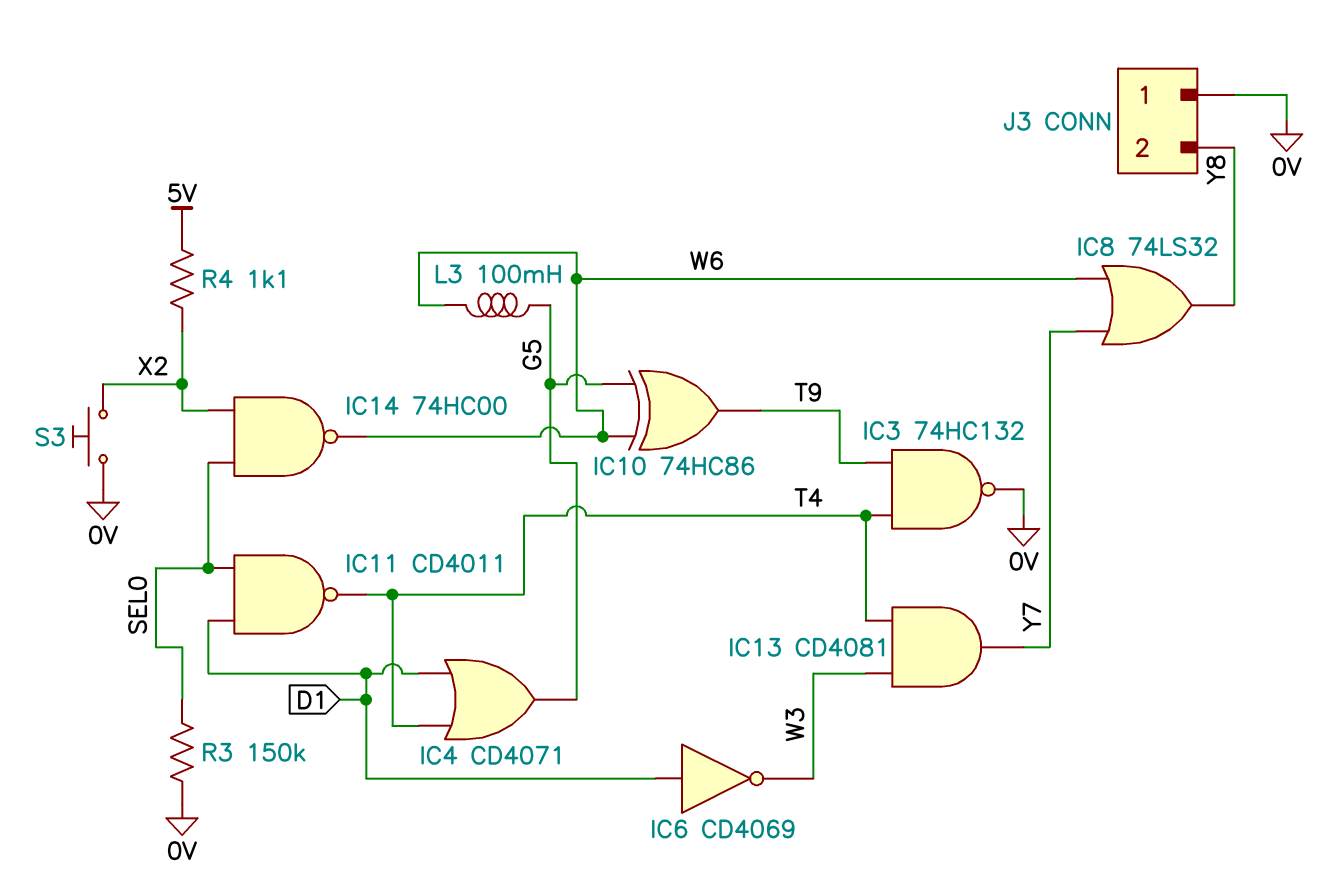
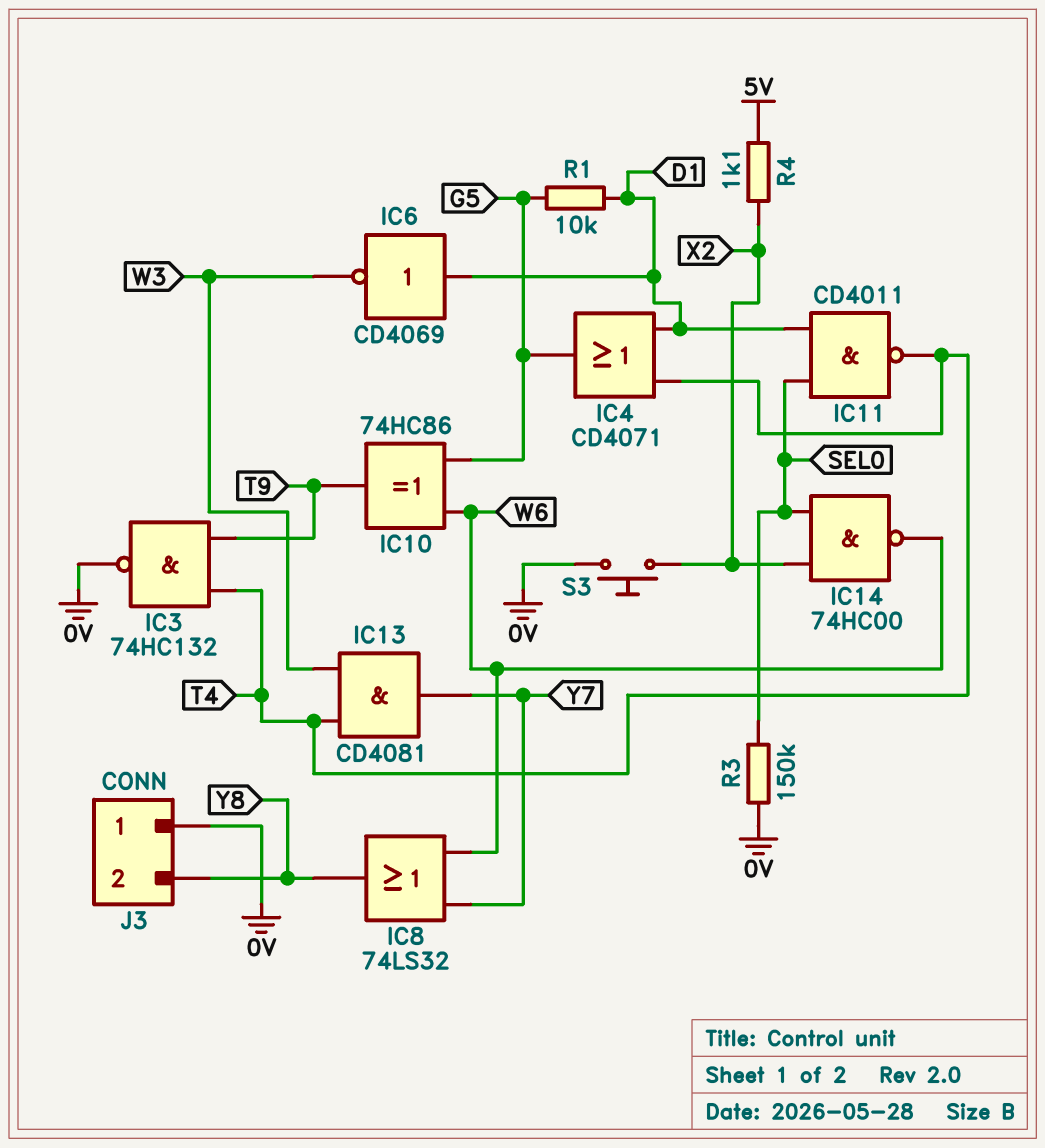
L3: 100mH (G5, W6) -> none
R1: none -> 10k (D1, G5)

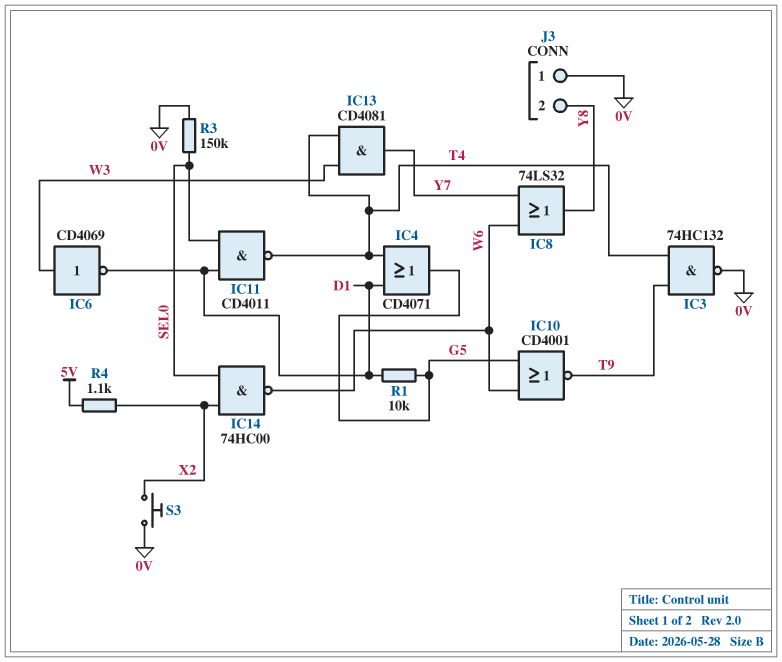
IC6: NOT CD4069 (in D1, out W3) -> NOT CD4069 (in W3, out D1)
IC10: XOR 74HC86 (in G5, in W6, out T9) -> NOR CD4001 (in G5, in W6, out T9)

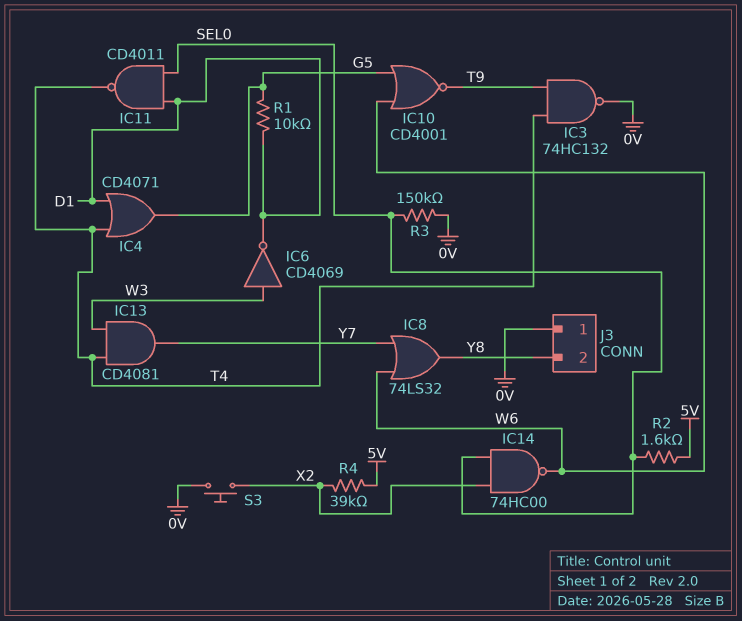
R2: none -> 1.6k (5V, SEL0)
R4: 1.1k (5V, X2) -> 39k (5V, X2)

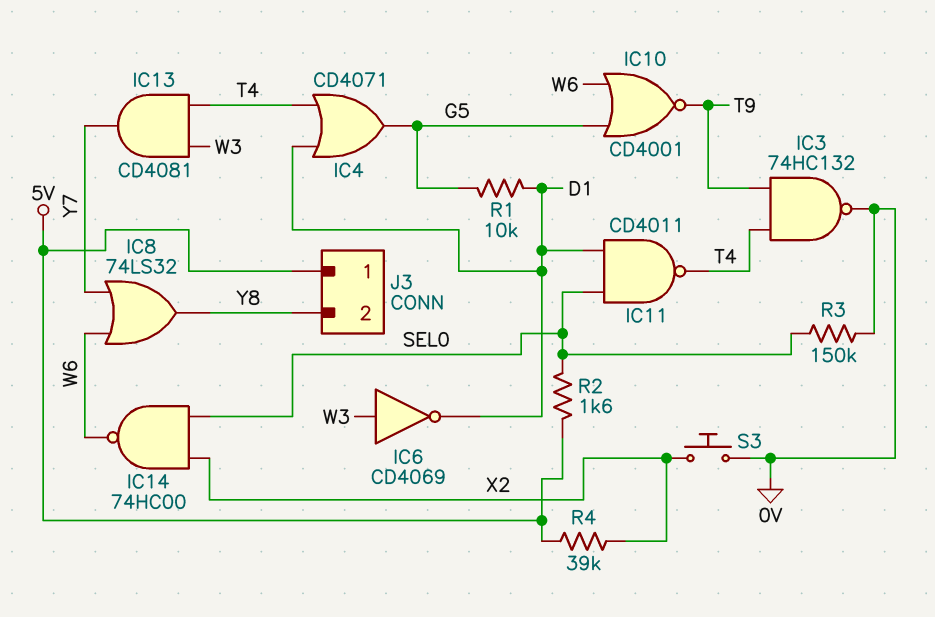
J3 pin 1: 0V -> 5V

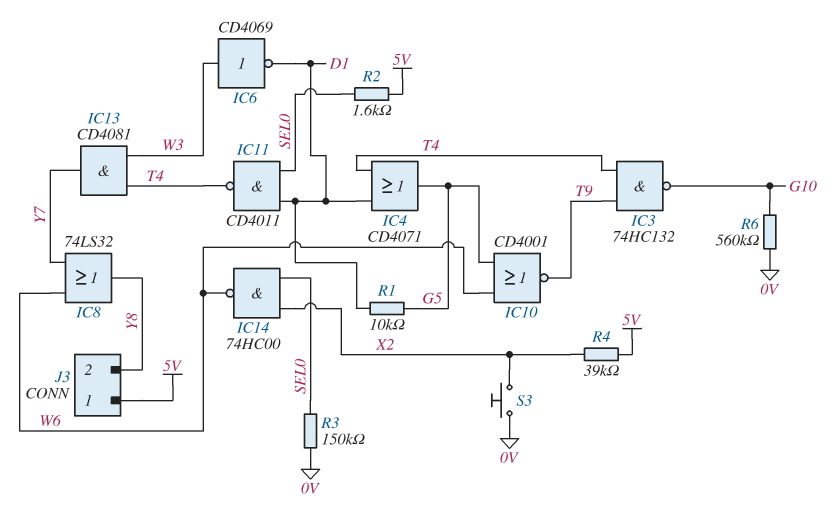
IC3: NAND 74HC132 (in T4, in T9, out 0V) -> NAND 74HC132 (in T4, in T9, out G10)
R6: none -> 560k (0V, G10)

